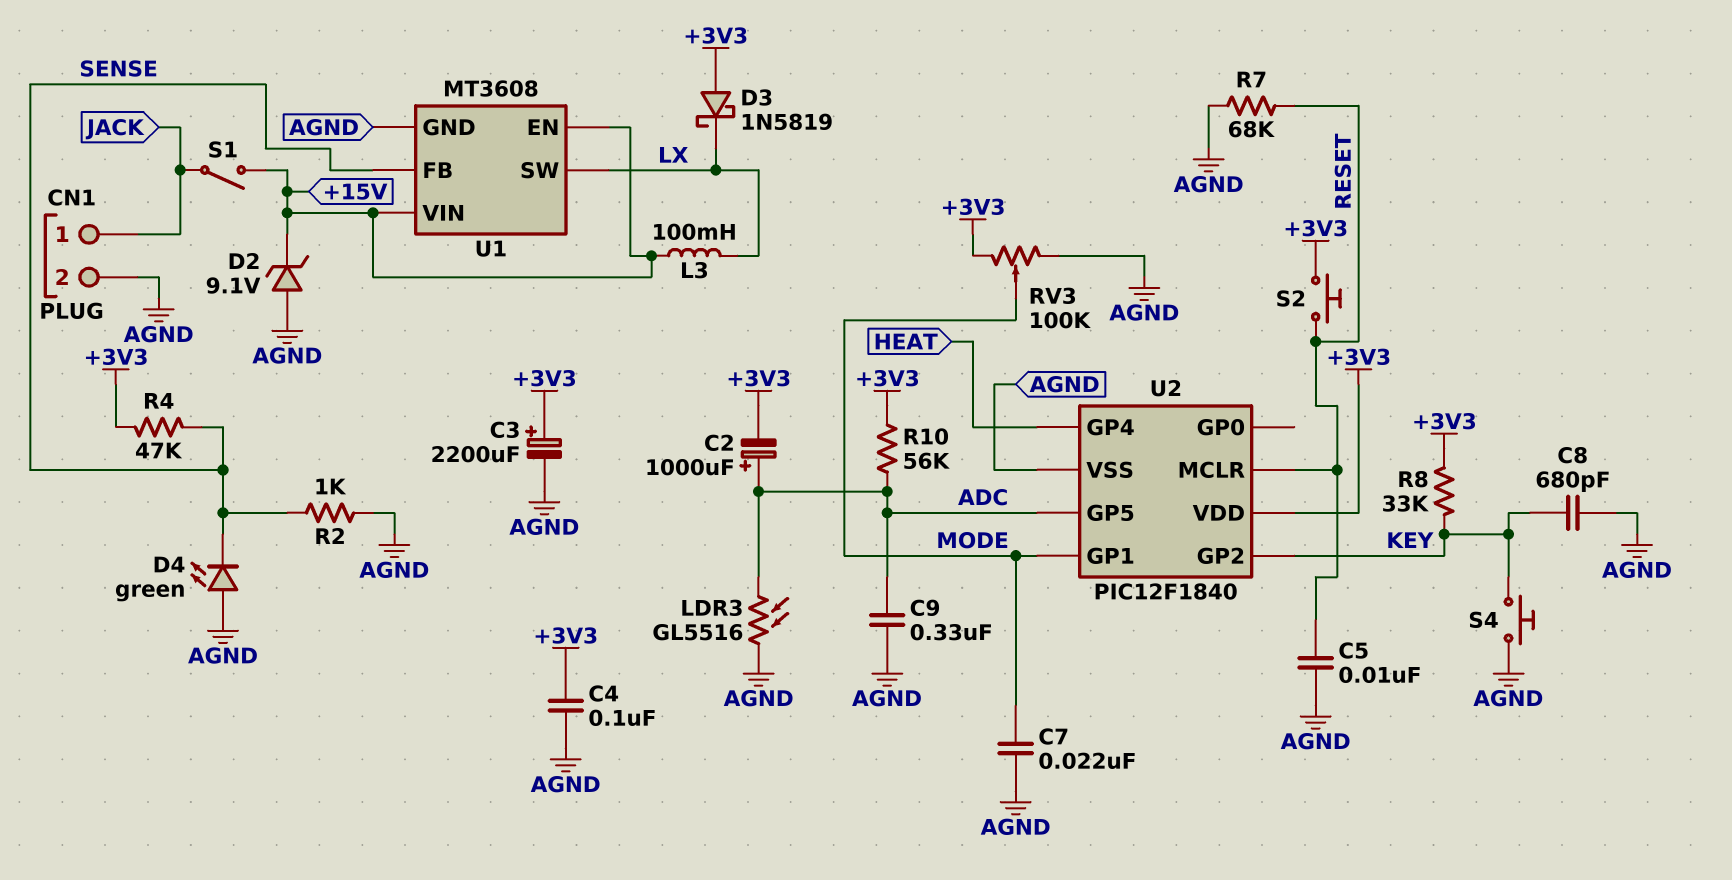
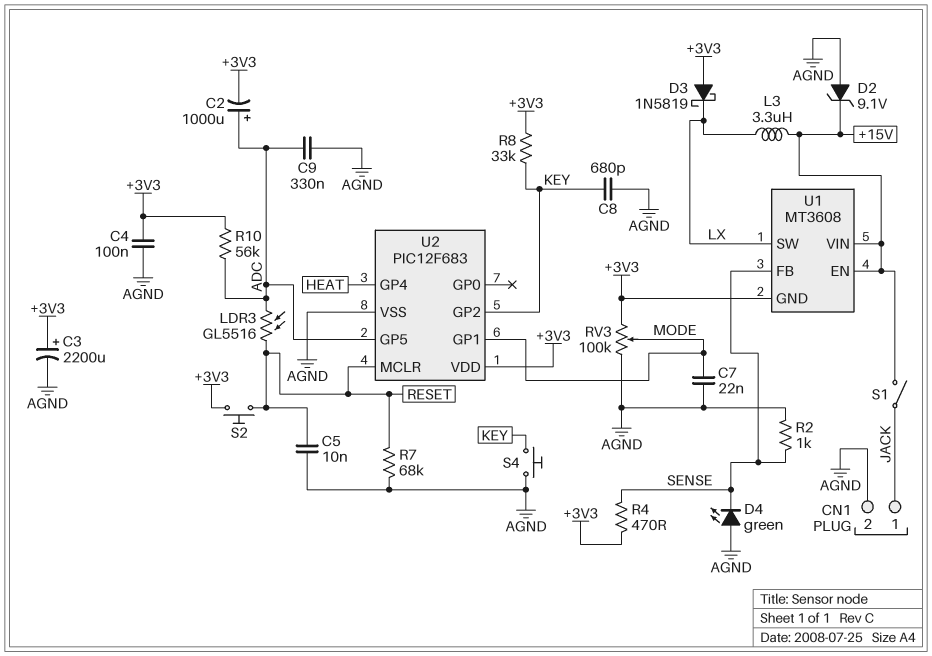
L3: 100mH (+15V, LX) -> 3.3uH (+15V, LX)
LDR3: GL5516 (ADC, AGND) -> GL5516 (ADC, RESET)
R4: 47k (+3V3, SENSE) -> 470 (+3V3, SENSE)
U1 pin GND: AGND -> +3V3
U2: PIC12F1840 -> PIC12F683

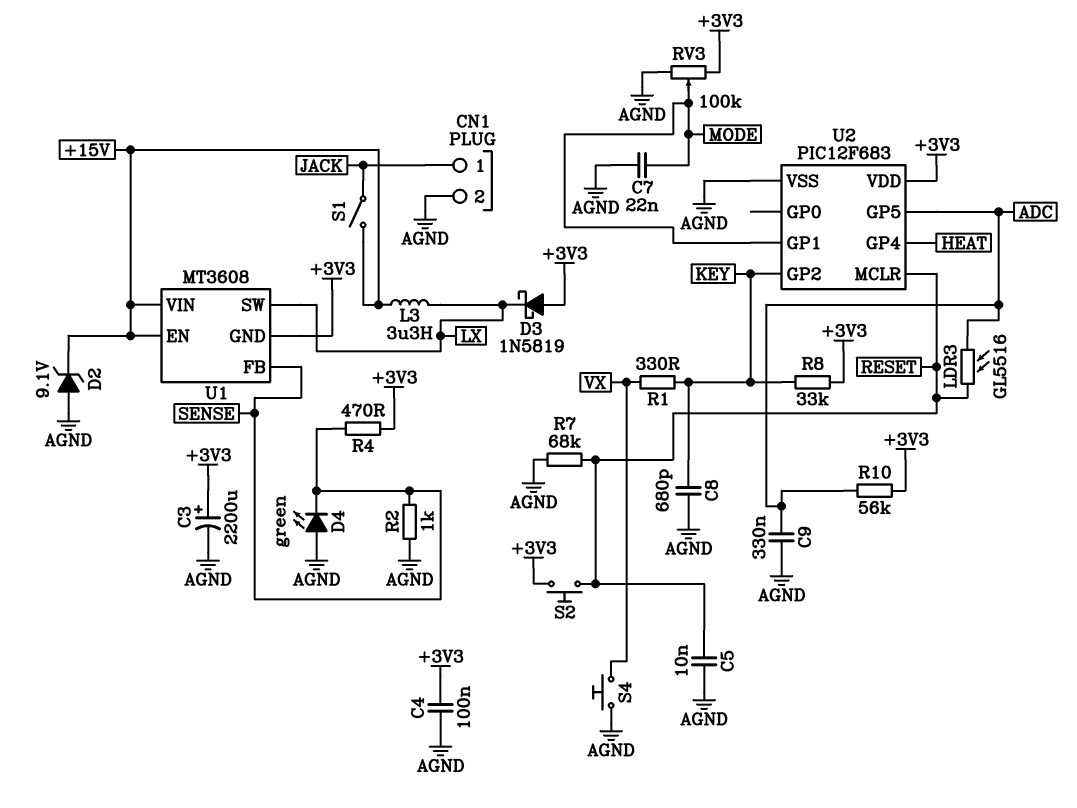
C2: 1000uF (plus ADC, minus +3V3) -> none
R1: none -> 330 (KEY, VX)
S4: button (AGND, KEY) -> button (AGND, VX)

